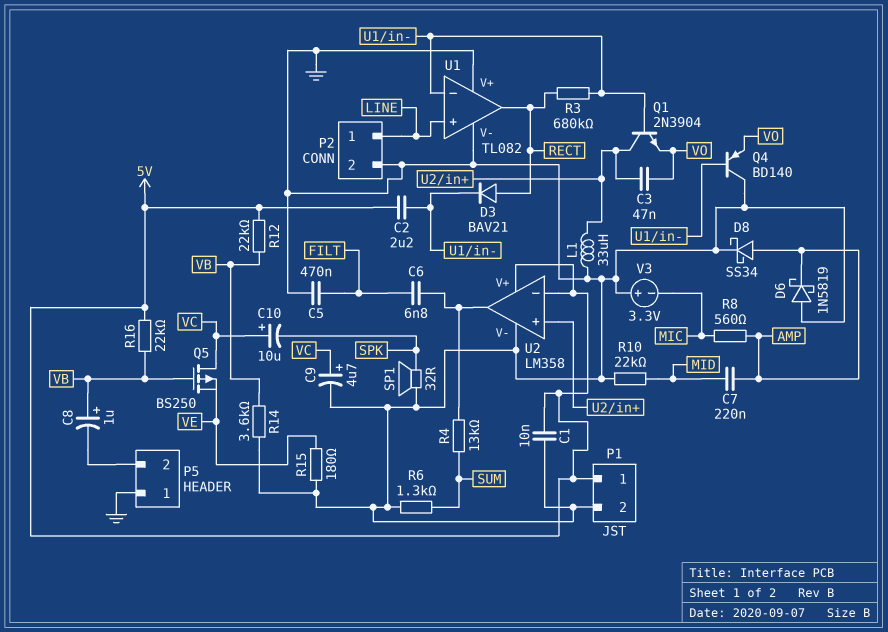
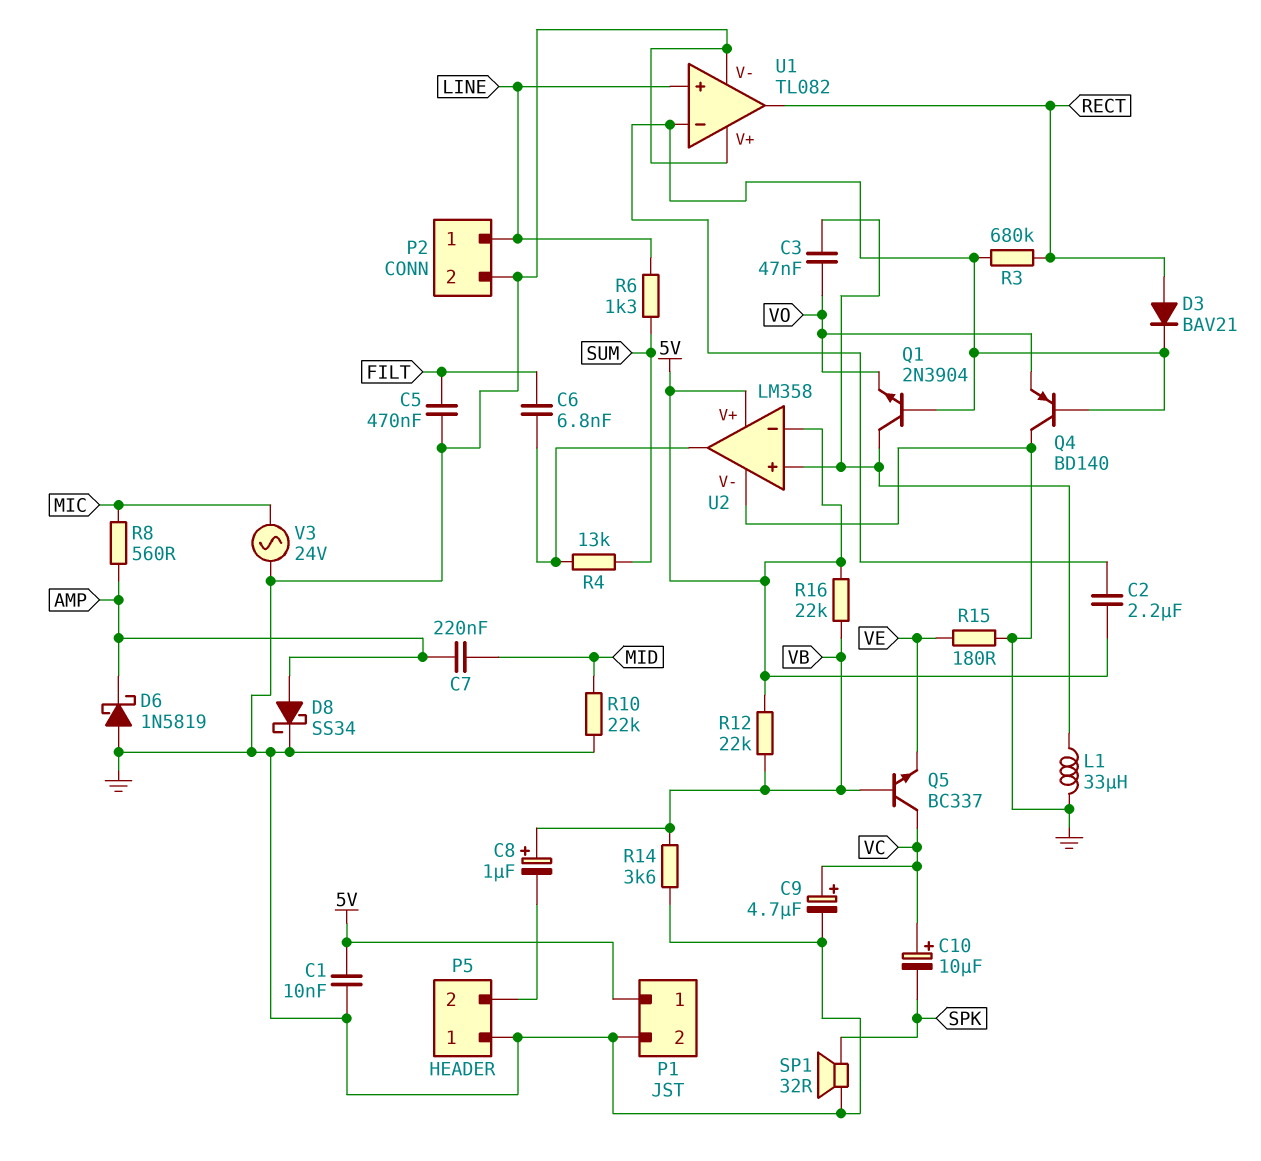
Q5: PMOS BS250 (G VB, D VC, S VE) -> NPN BC337 (B VB, C VC, E VE)
R6: 1.3k (GND, SUM) -> 1.3k (LINE, SUM)
V3: 3.3V (plus GND, minus MIC) -> AC 24V (GND, MIC)

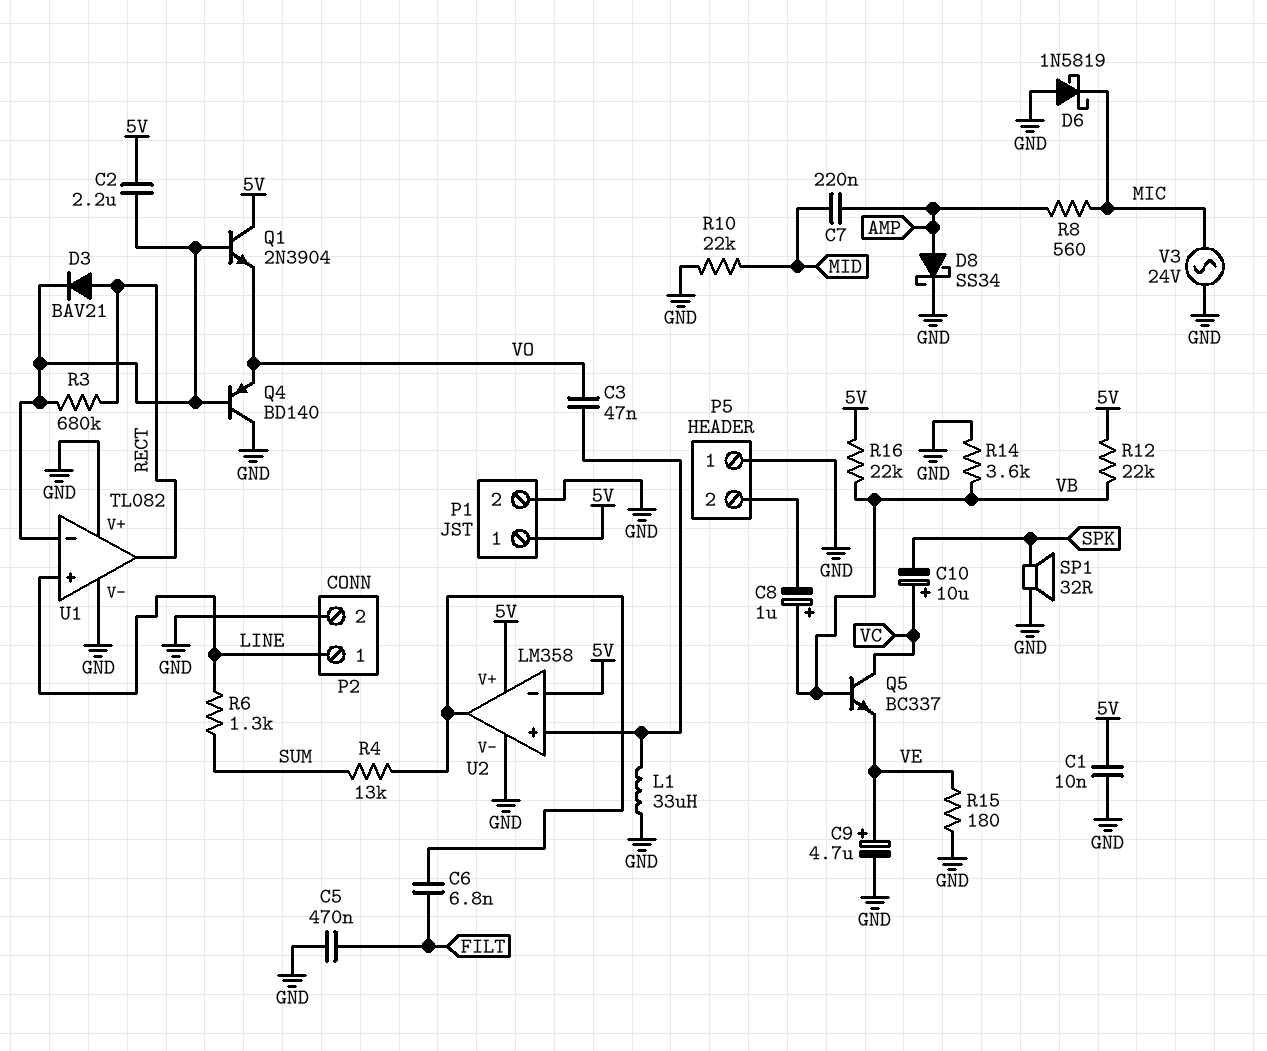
C9: 4.7uF (plus VC, minus GND) -> 4.7uF (plus VE, minus GND)
D6: schottky 1N5819 (A GND, K AMP) -> schottky 1N5819 (A GND, K MIC)
Q1: NPN 2N3904 (B U1/in-, C U2/in+, E VO) -> NPN 2N3904 (B U1/in-, C 5V, E VO)

